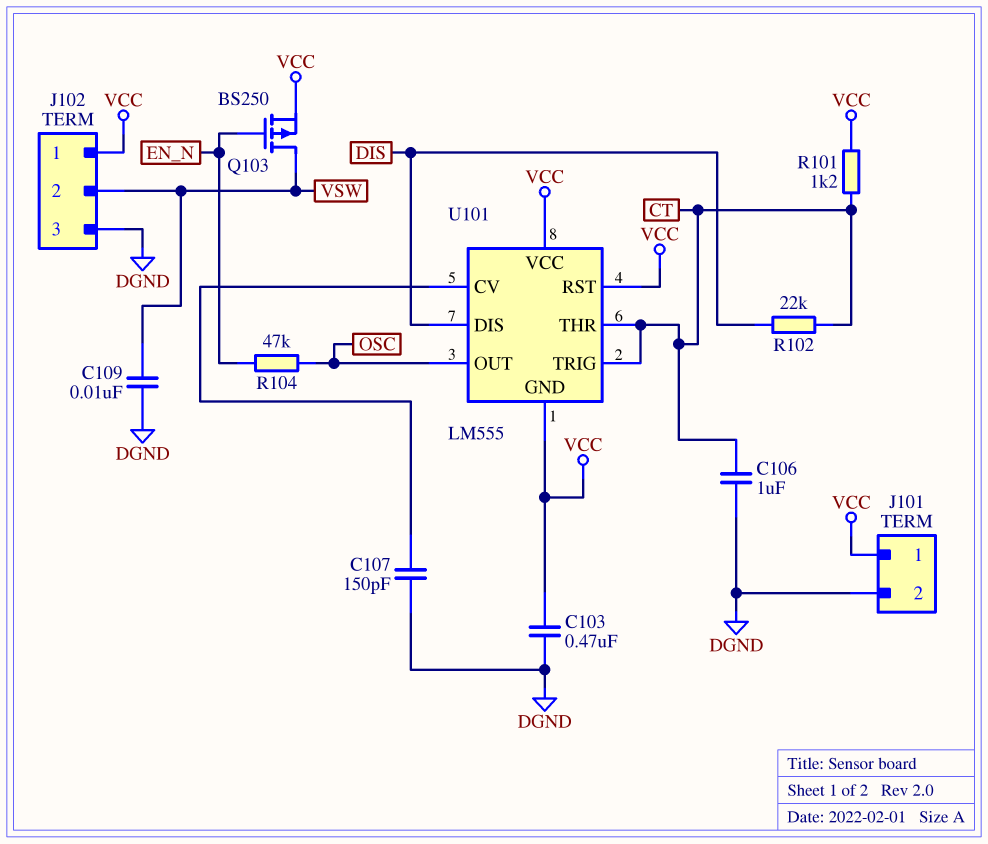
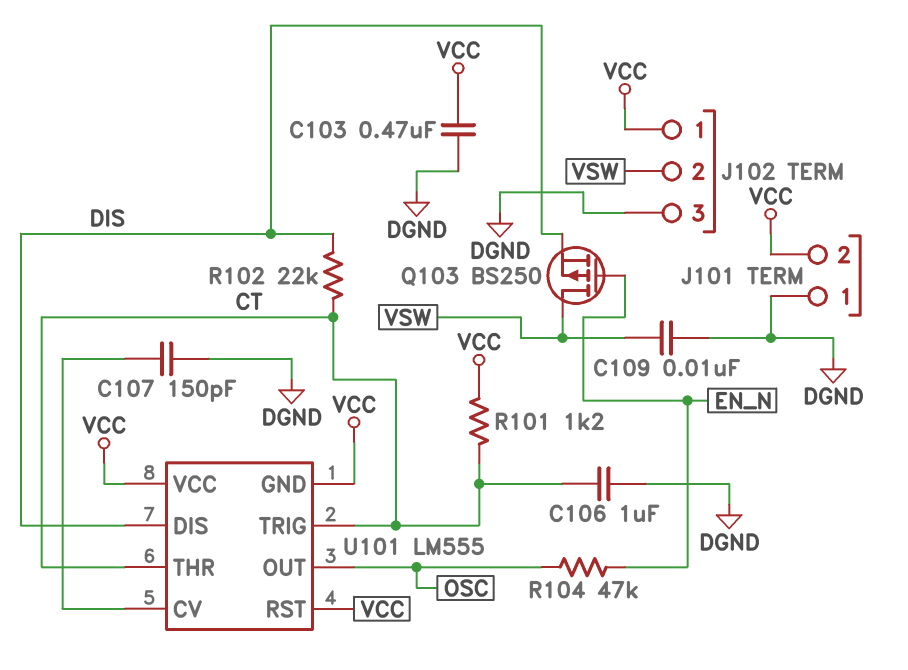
J101 pin 1: VCC -> DGND
J101 pin 2: DGND -> VCC
Q103: PMOS BS250 (G EN_N, D VSW, S VCC) -> PMOS BS250 (G EN_N, D VSW, S DIS)

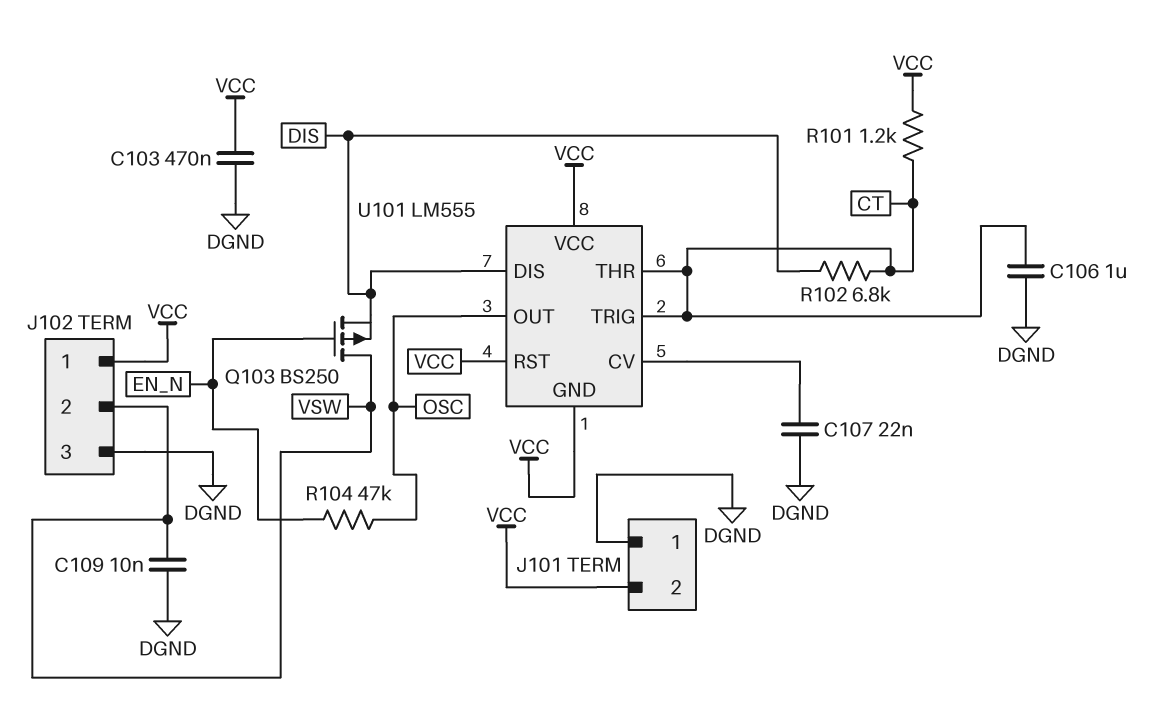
C107: 150pF (DGND, U101/CV) -> 22nF (DGND, U101/CV)
R102: 22k (CT, DIS) -> 6.8k (CT, DIS)

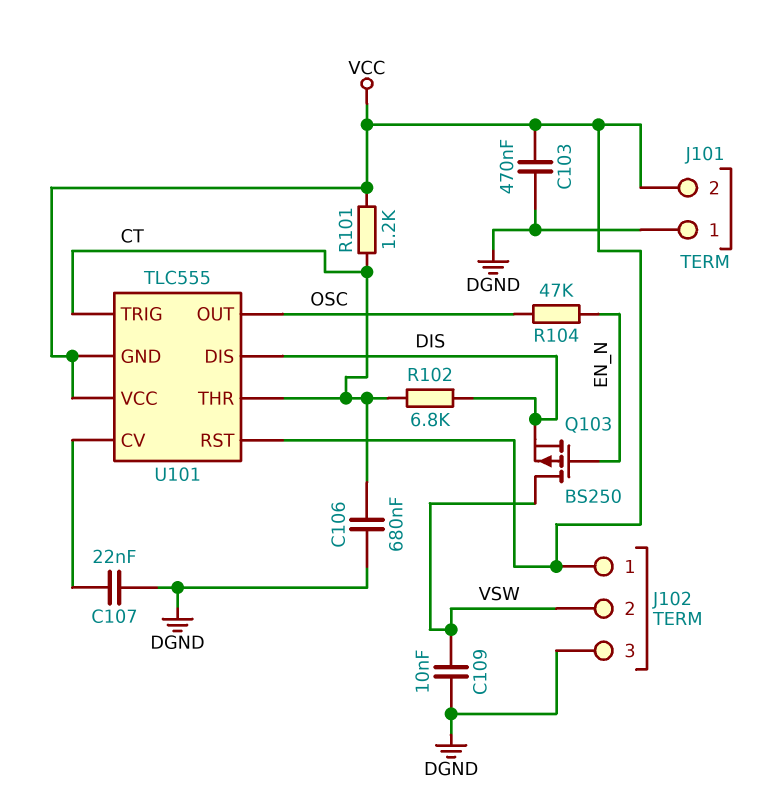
C106: 1uF (CT, DGND) -> 680nF (CT, DGND)
U101: LM555 -> TLC555

